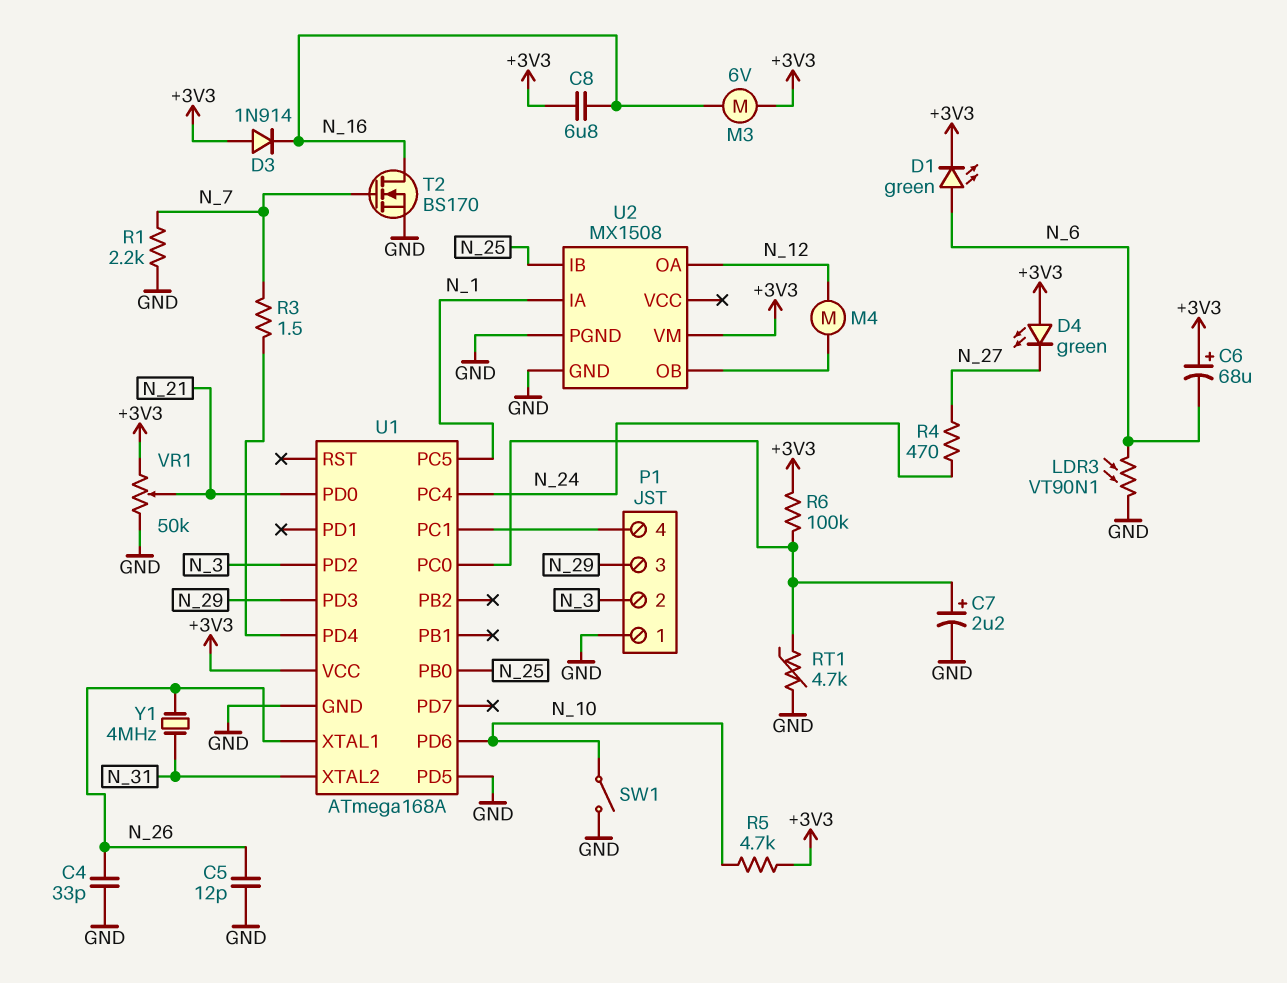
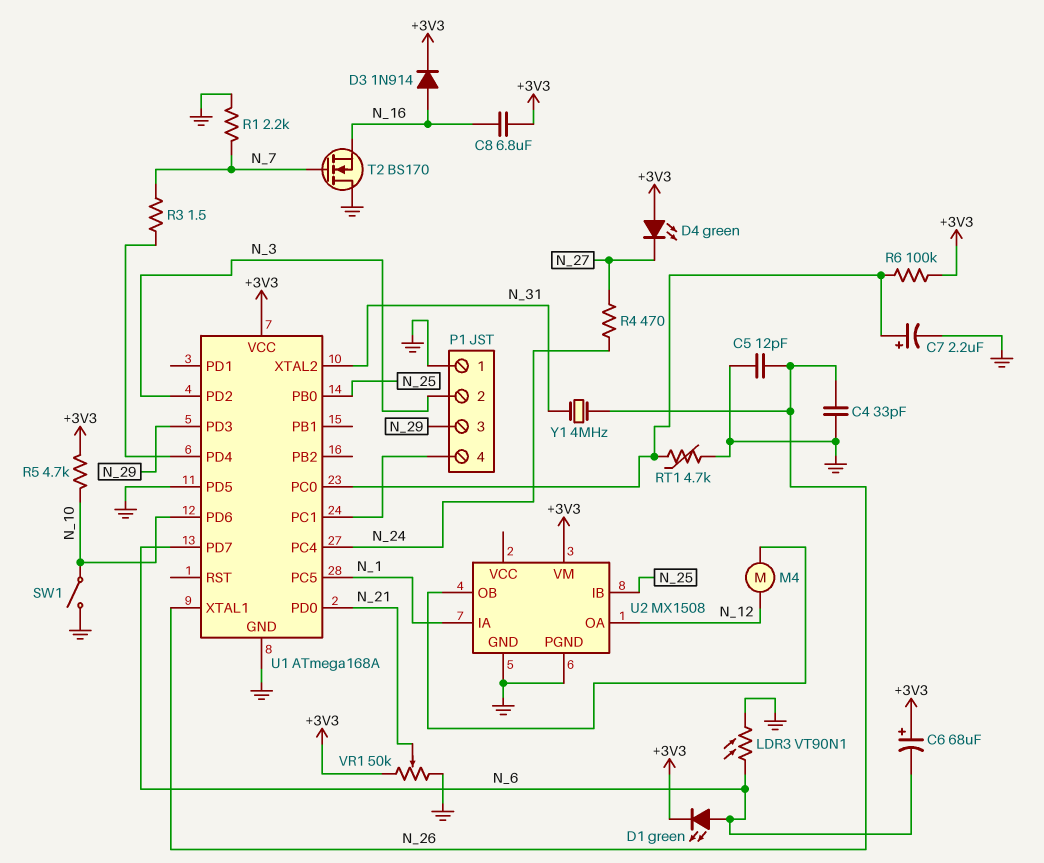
D3: diode 1N914 (A +3V3, K N_16) -> diode 1N914 (A N_16, K +3V3)
M3: motor 6V (+3V3, N_16) -> none
T2: NMOS BS170 (G N_7, D N_16, S GND) -> NMOS BS170 (G N_7, D GND, S N_16)
U1 pin PD7: none -> N_6

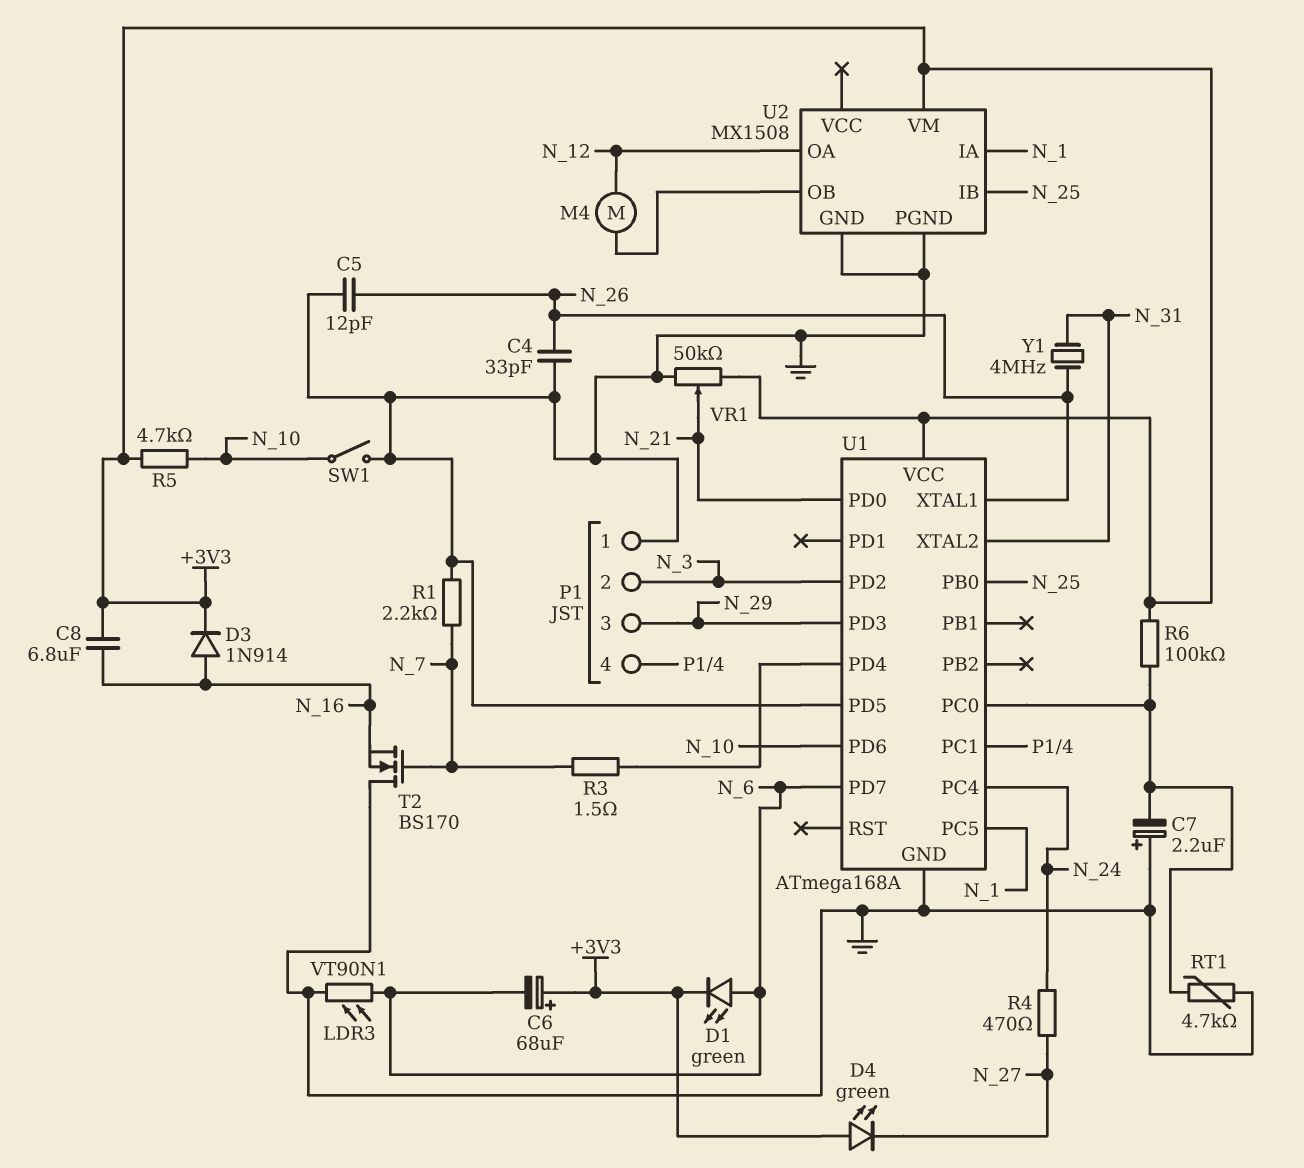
C7: 2.2uF (plus U1/PC0, minus GND) -> 2.2uF (plus GND, minus U1/PC0)

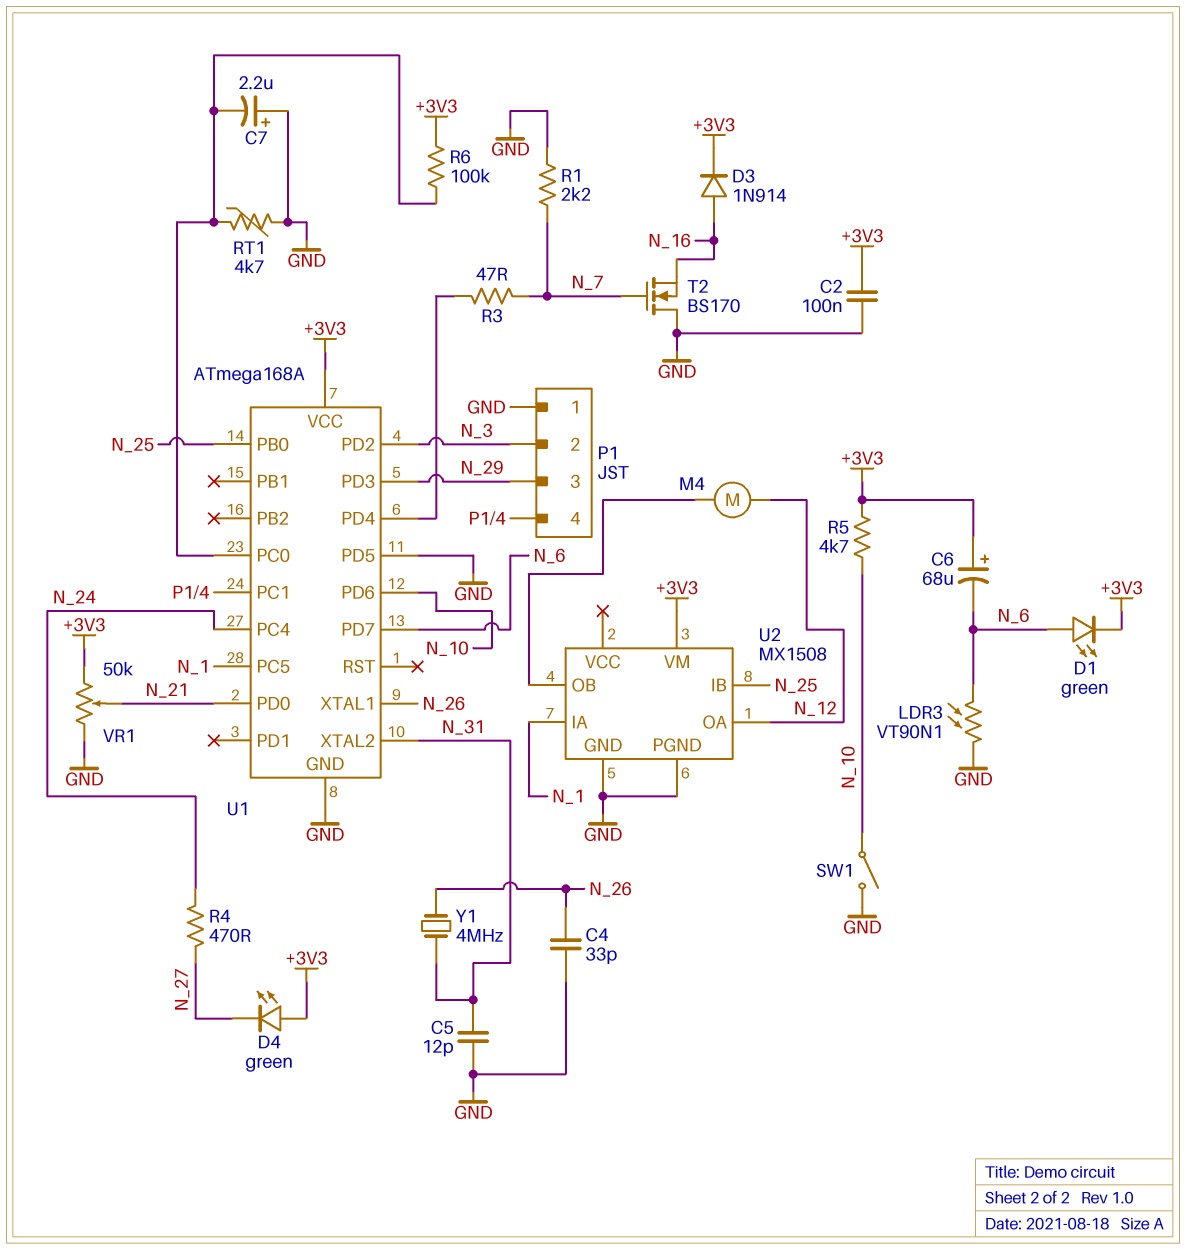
C2: none -> 100nF (+3V3, GND)
C5: 12pF (GND, N_26) -> 12pF (GND, N_31)
C8: 6.8uF (+3V3, N_16) -> none
R3: 1.5 (N_7, U1/PD4) -> 47 (N_7, U1/PD4)

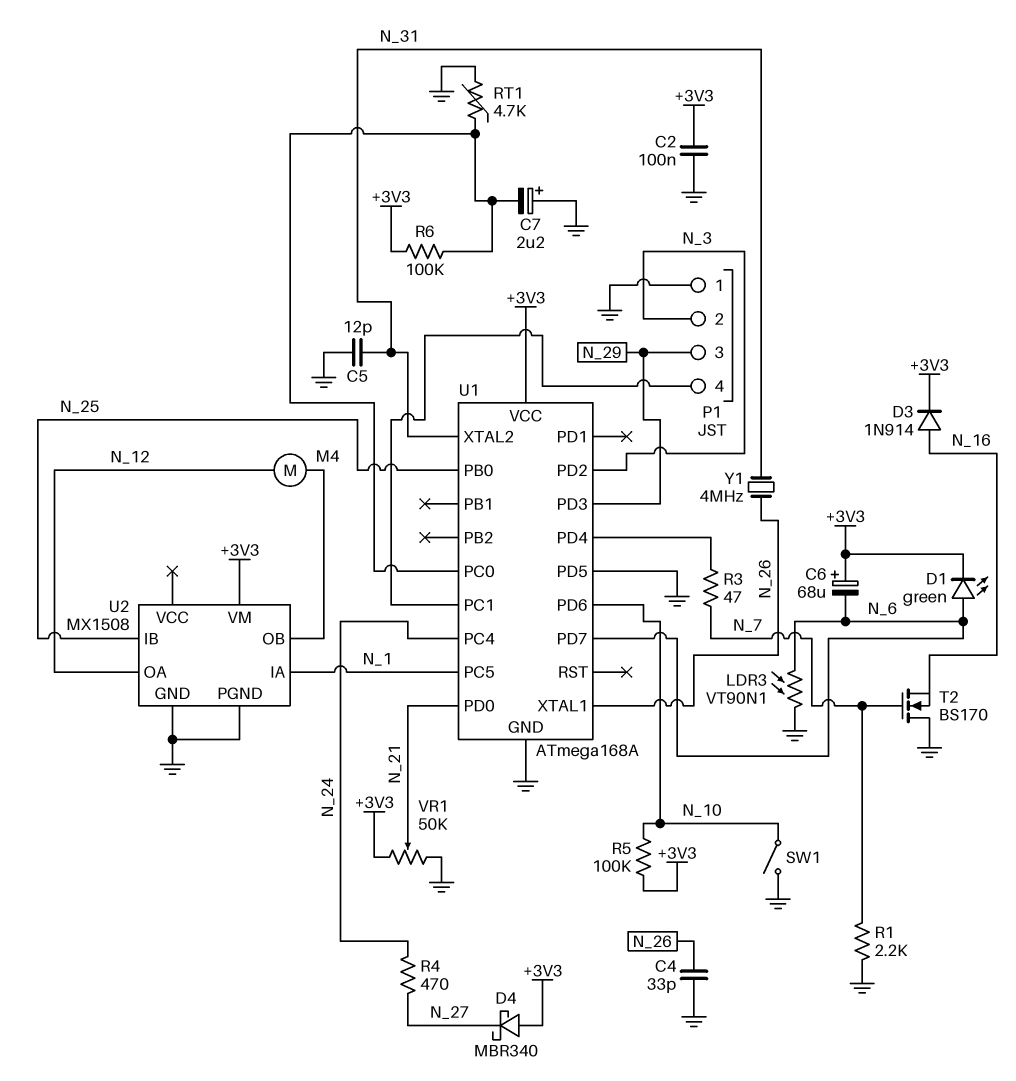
D4: LED green (A +3V3, K N_27) -> schottky MBR340 (A +3V3, K N_27)
R5: 4.7k (+3V3, N_10) -> 100k (+3V3, N_10)

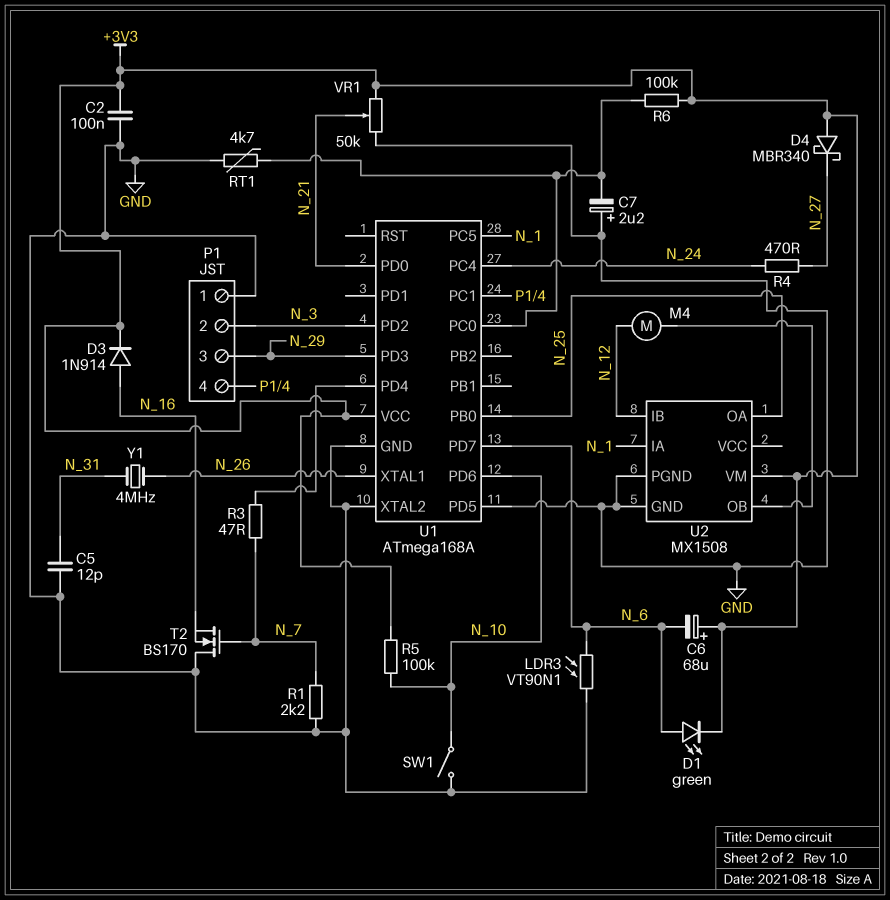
C4: 33pF (GND, N_26) -> none
U1 pin XTAL2: N_31 -> GND
U2 pin IB: N_25 -> N_12
U2 pin OA: N_12 -> N_25

